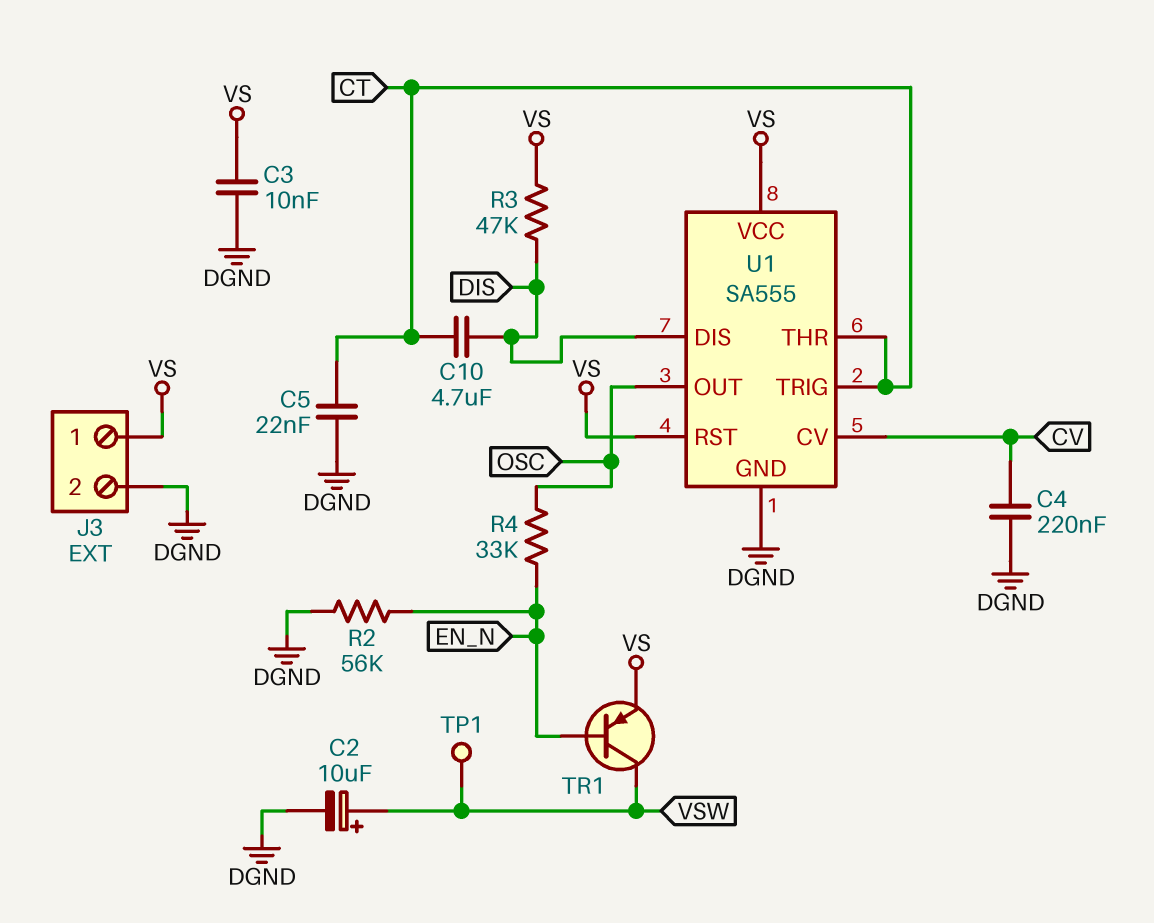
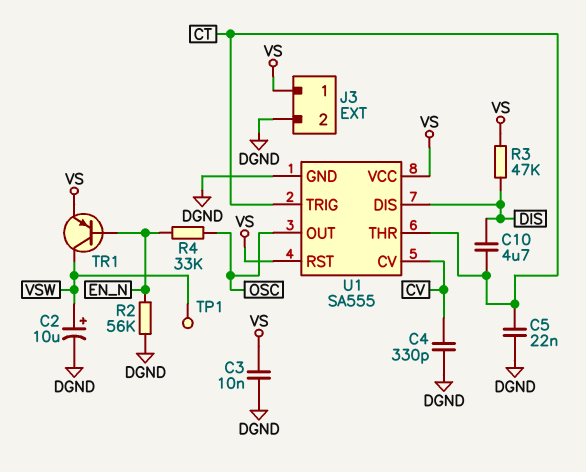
C4: 220nF (CV, DGND) -> 330pF (CV, DGND)

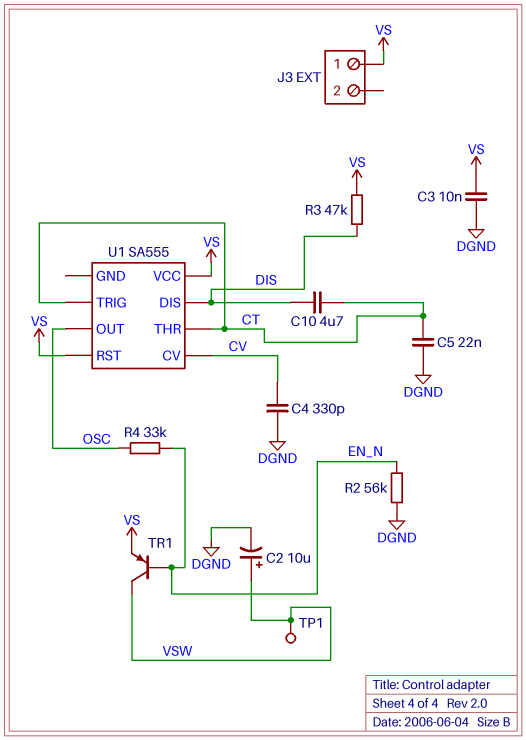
J3 pin 2: DGND -> none
U1 pin GND: DGND -> none

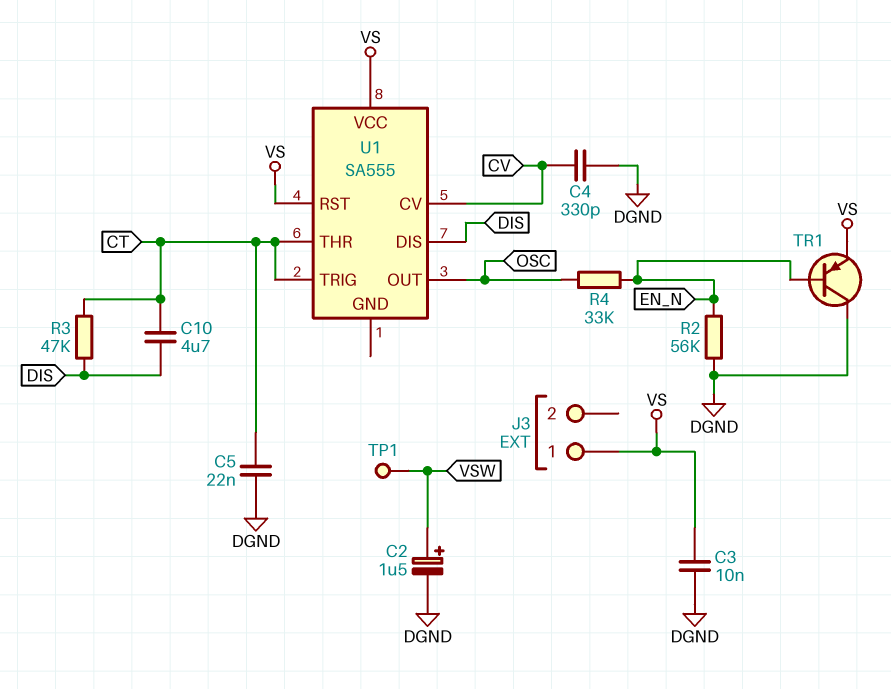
C2: 10uF (plus VSW, minus DGND) -> 1.5uF (plus VSW, minus DGND)
R3: 47k (DIS, VS) -> 47k (CT, DIS)
TR1: PNP (B EN_N, C VSW, E VS) -> PNP (B EN_N, C DGND, E VS)

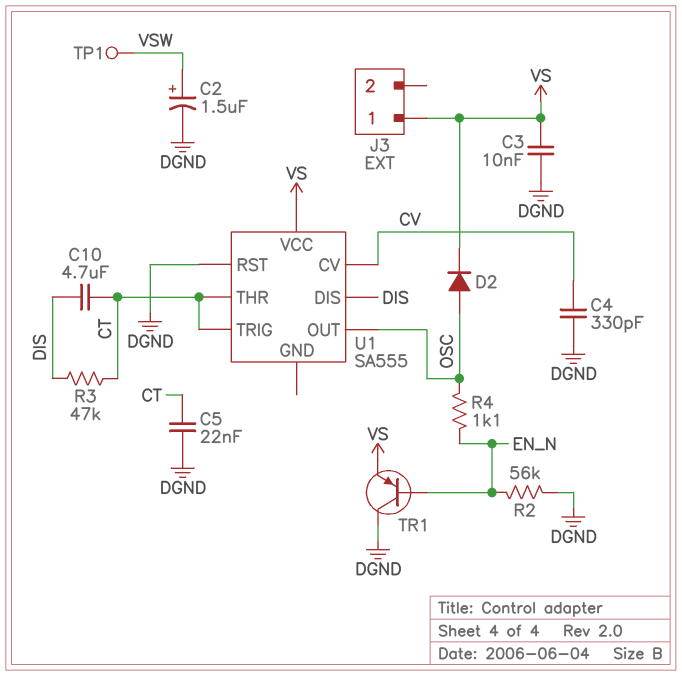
D2: none -> diode (A OSC, K VS)
R4: 33k (EN_N, OSC) -> 1.1k (EN_N, OSC)
U1 pin RST: VS -> DGND

